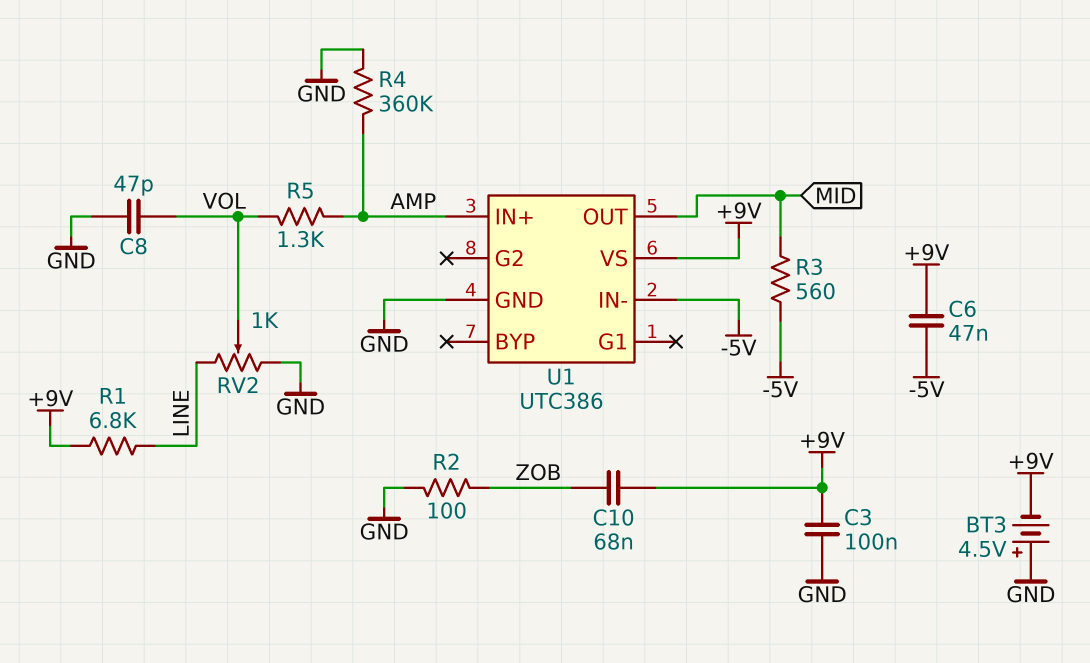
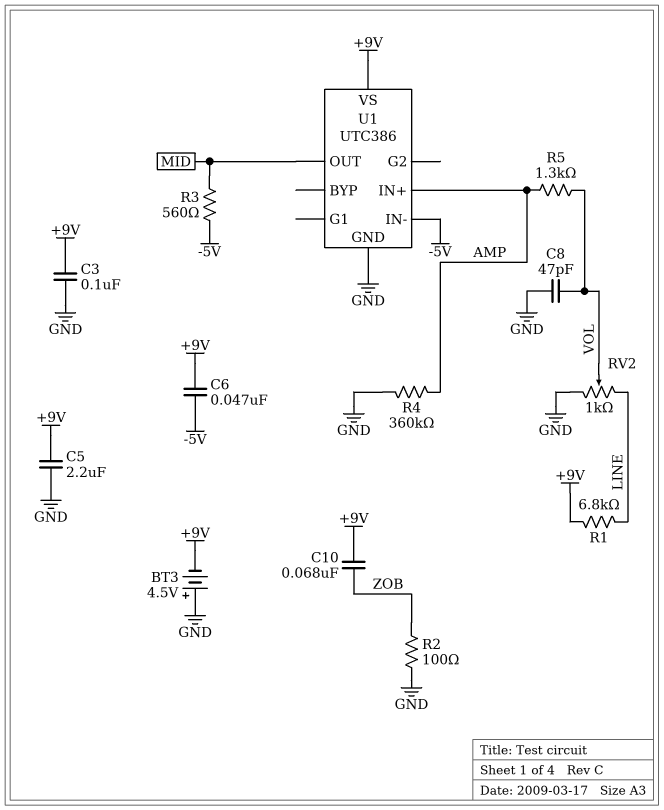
C5: none -> 2.2uF (+9V, GND)

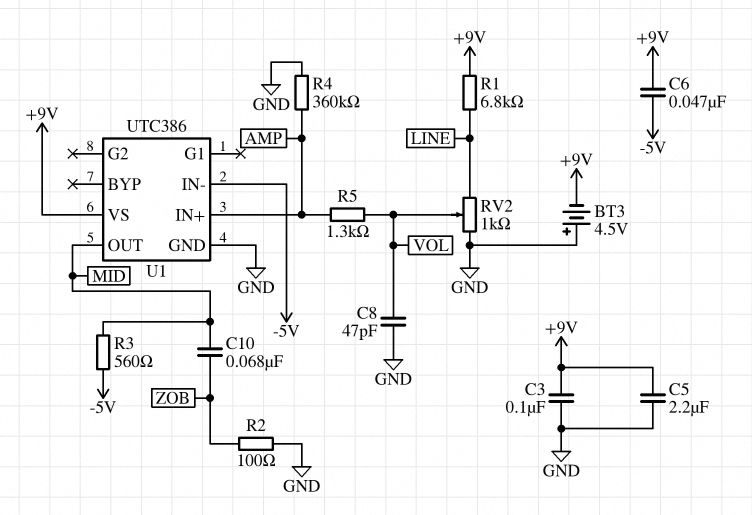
C10: 68nF (+9V, ZOB) -> 68nF (MID, ZOB)

